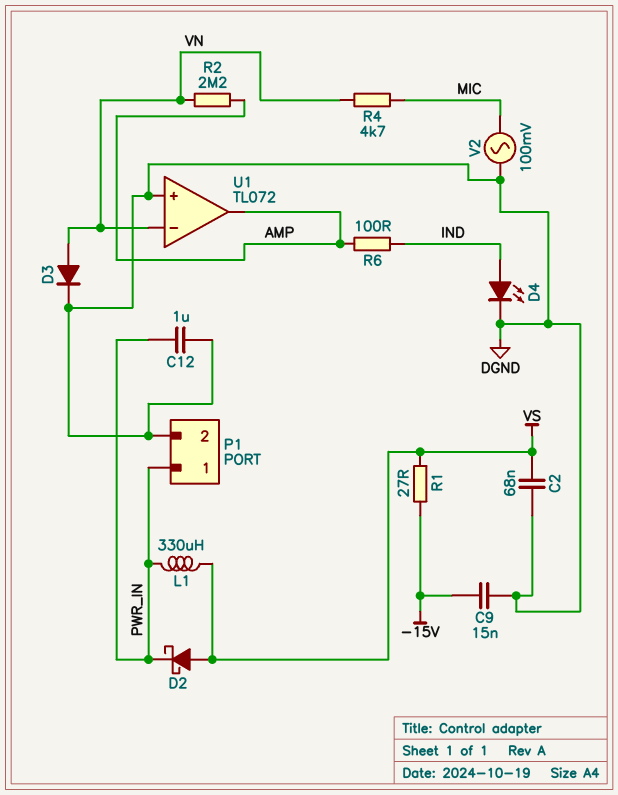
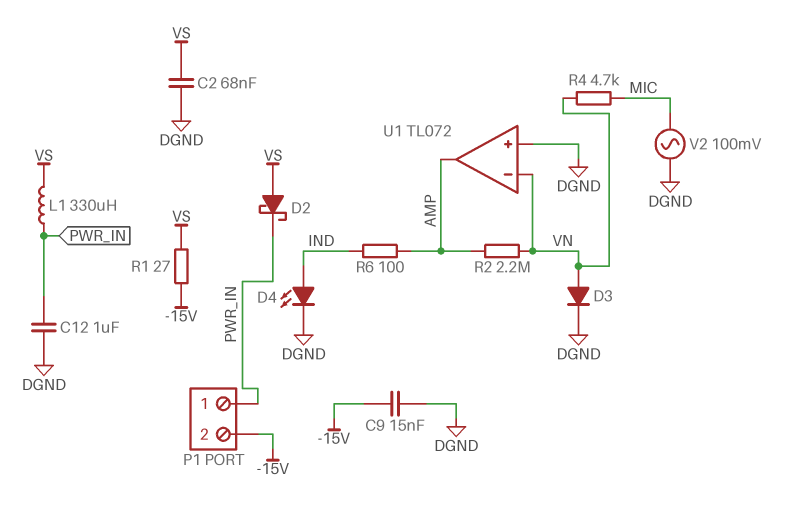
P1 pin 2: DGND -> -15V

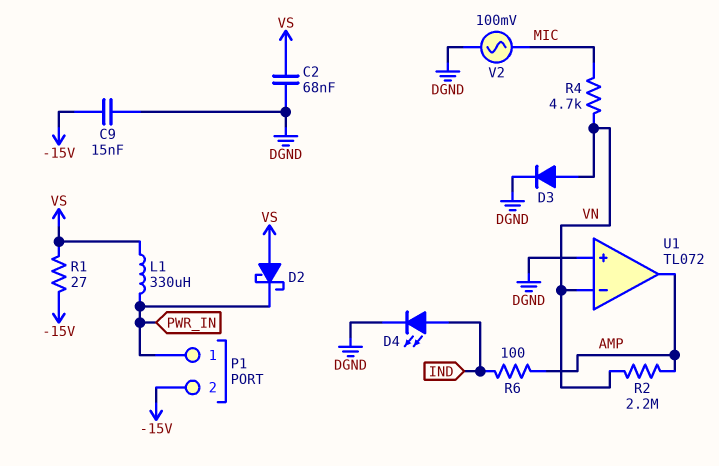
C12: 1uF (DGND, PWR_IN) -> none

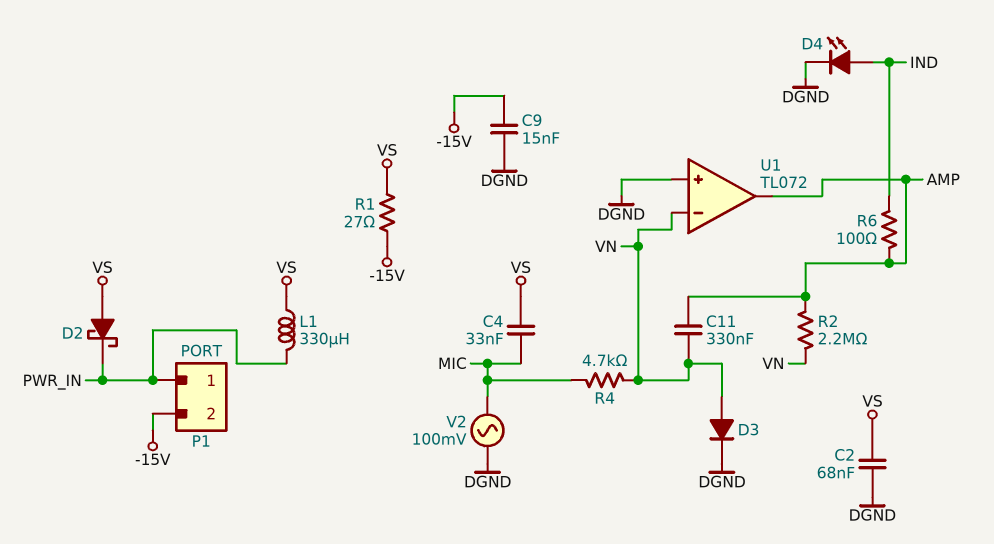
C4: none -> 33nF (MIC, VS)
C11: none -> 330nF (AMP, VN)

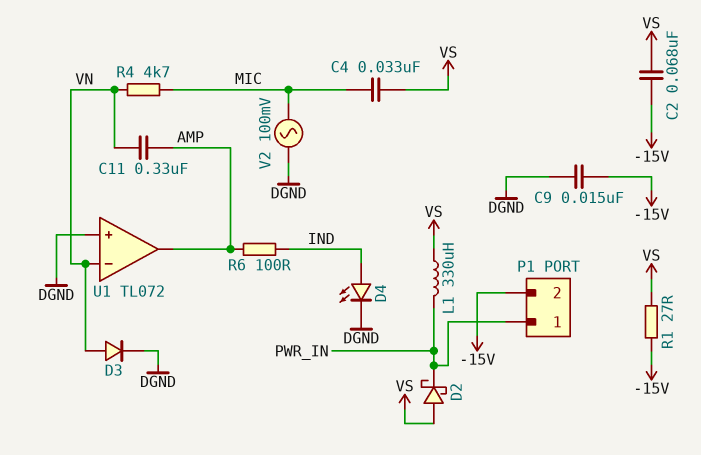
C2: 68nF (DGND, VS) -> 68nF (-15V, VS)
R2: 2.2M (AMP, VN) -> none

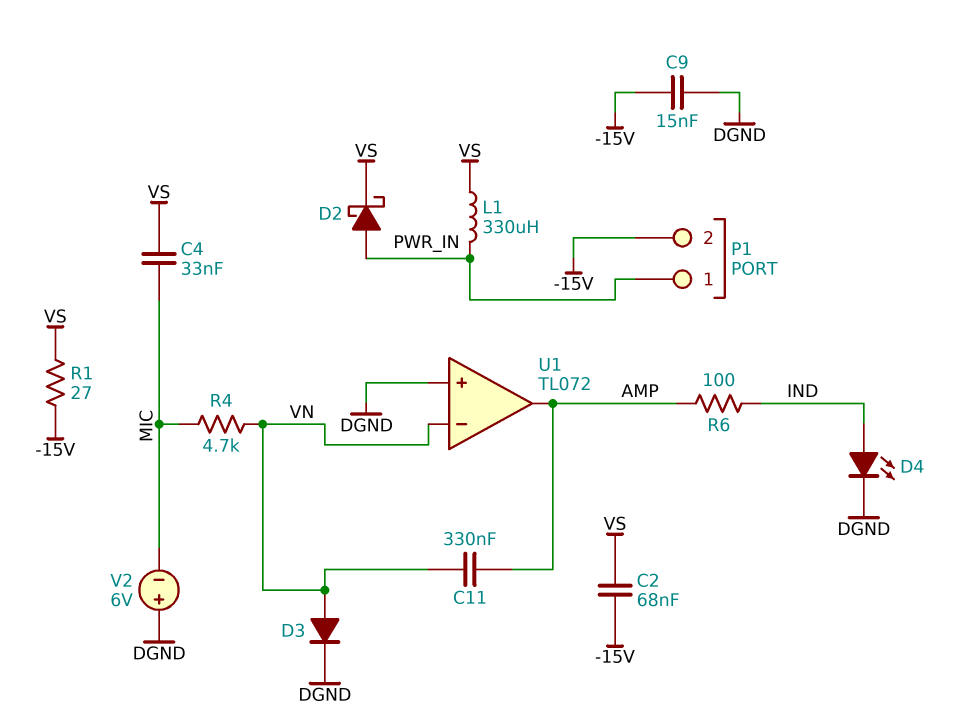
D2: schottky (A VS, K PWR_IN) -> schottky (A PWR_IN, K VS)
V2: AC 100mV (DGND, MIC) -> 6V (plus DGND, minus MIC)

